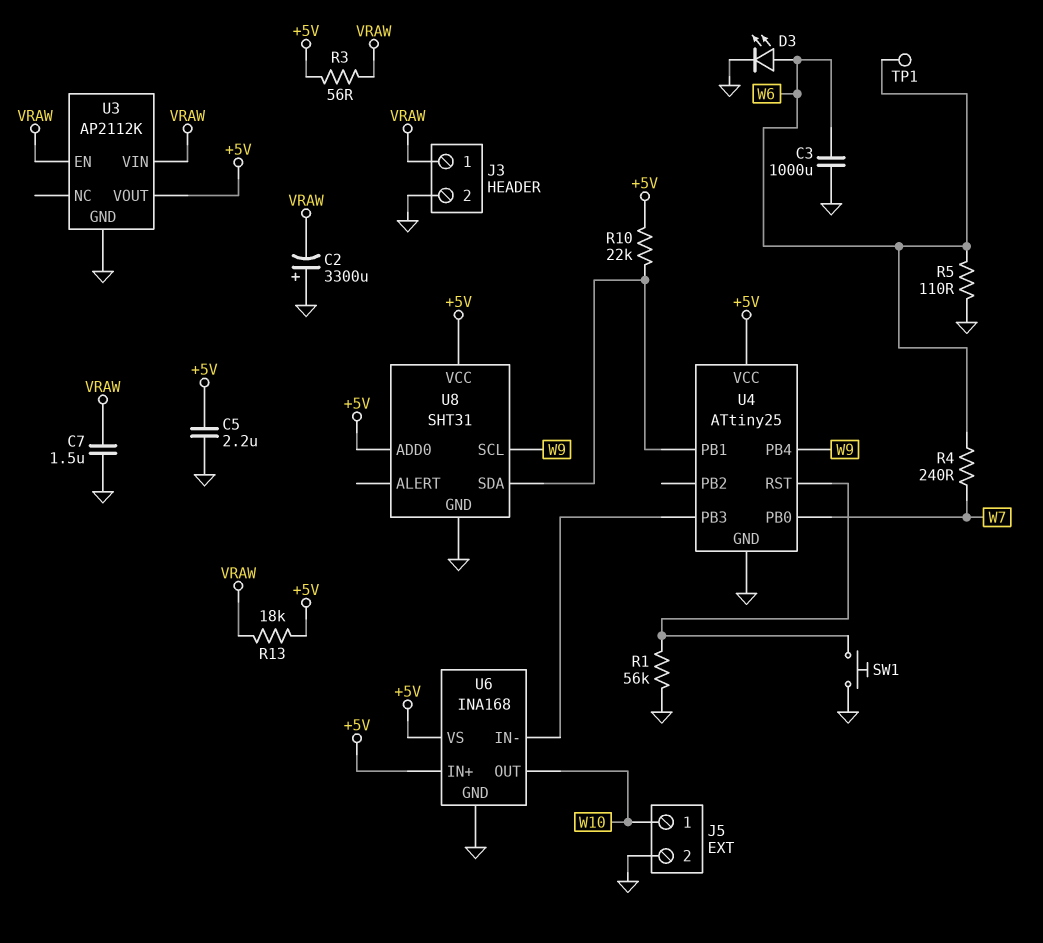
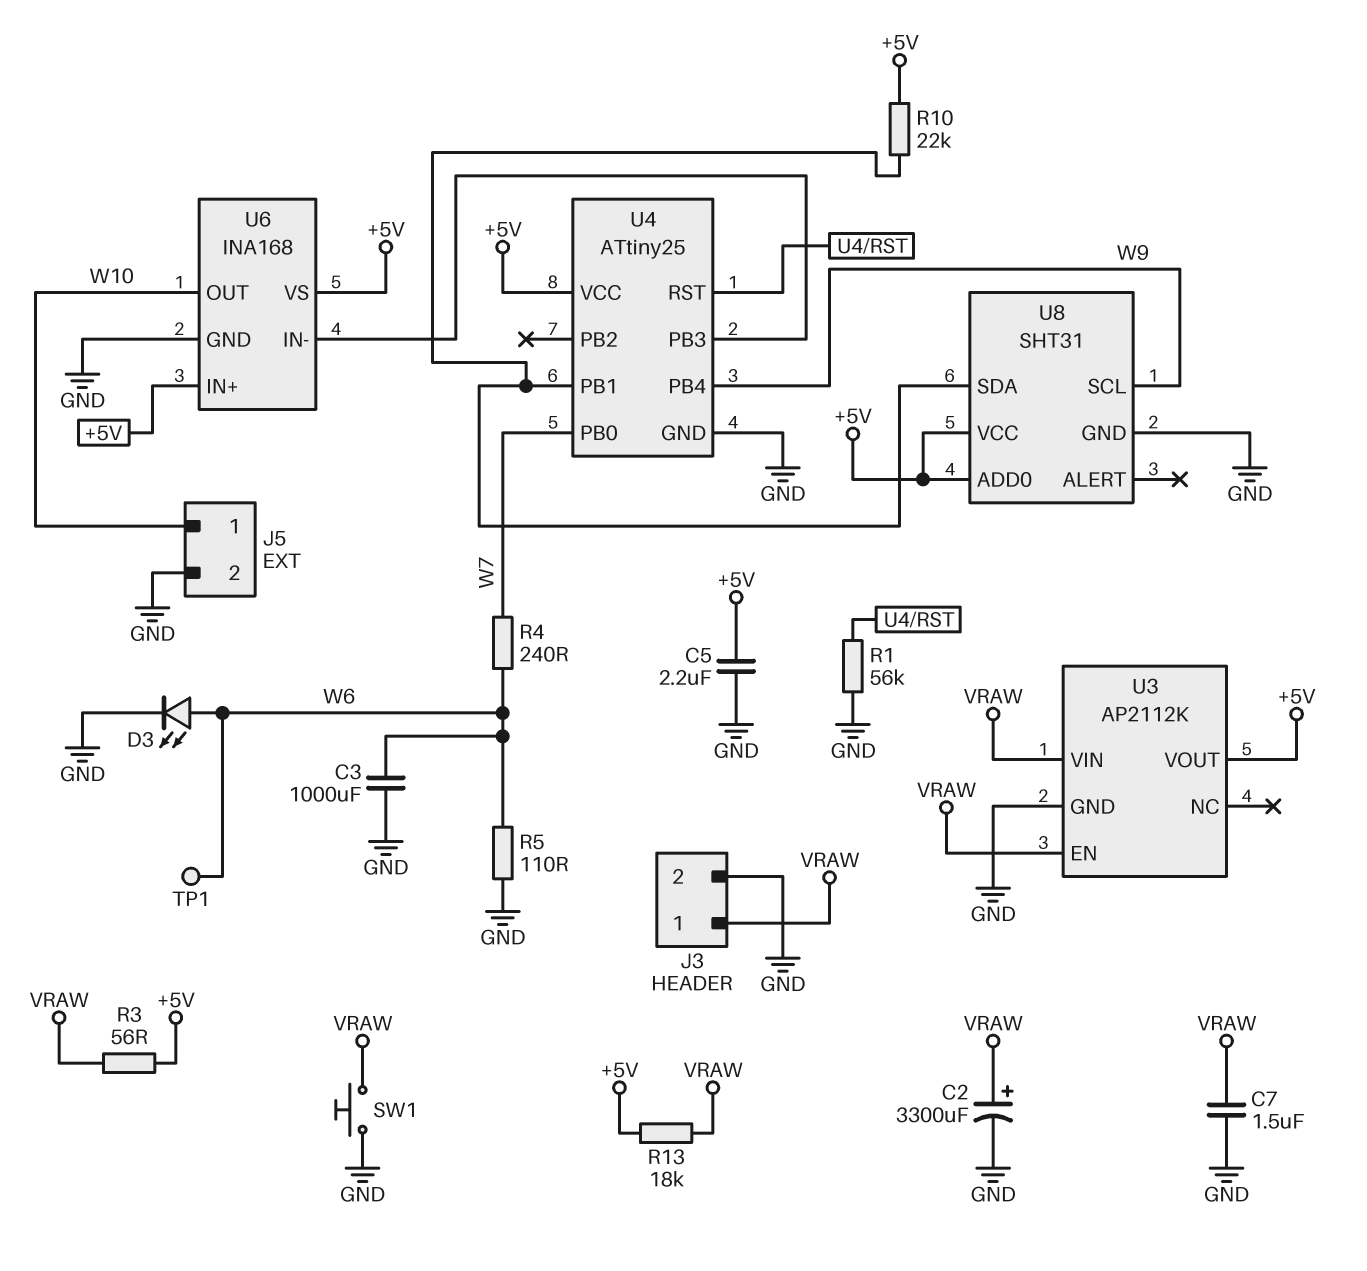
C2: 3300uF (plus GND, minus VRAW) -> 3300uF (plus VRAW, minus GND)
SW1: button (GND, U4/RST) -> button (GND, VRAW)

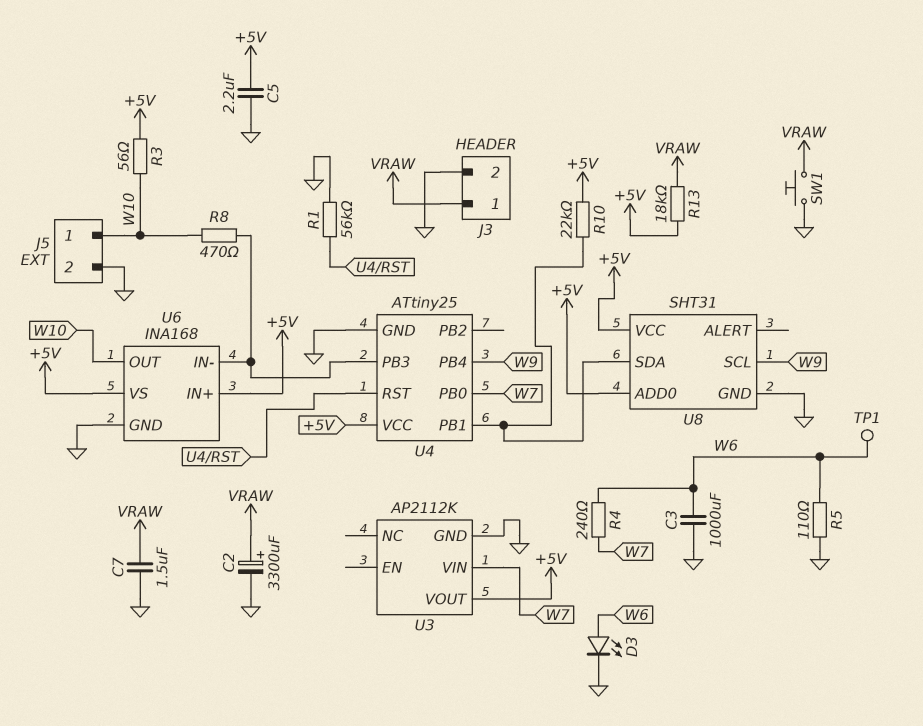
R3: 56 (+5V, VRAW) -> 56 (+5V, W10)
R8: none -> 470 (U4/PB3, W10)
U3 pin EN: VRAW -> none
U3 pin VIN: VRAW -> W7

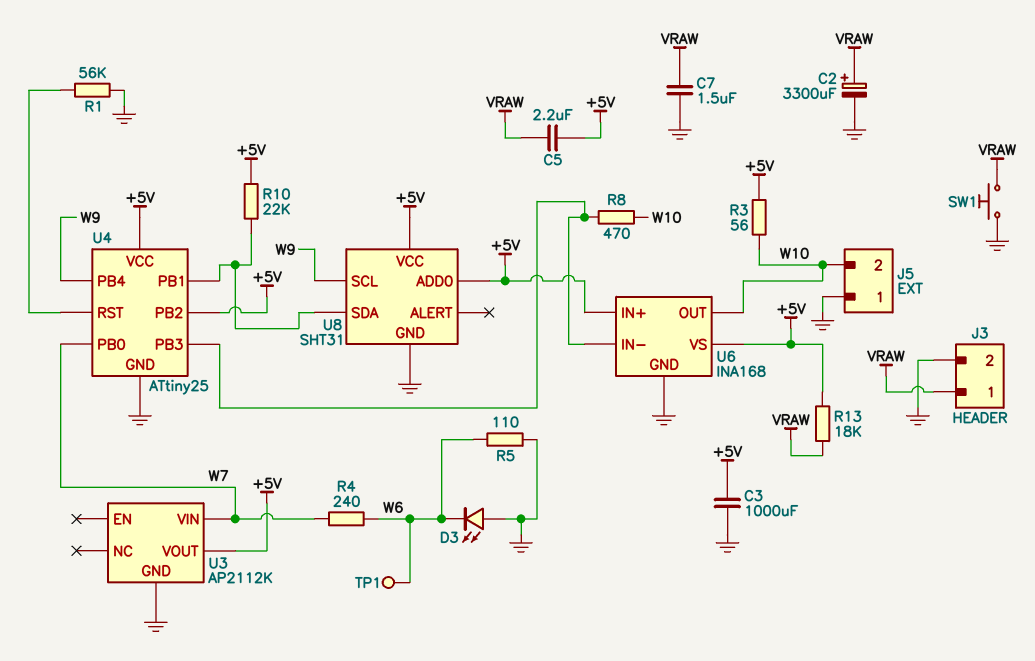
C3: 1000uF (GND, W6) -> 1000uF (+5V, GND)
C5: 2.2uF (+5V, GND) -> 2.2uF (+5V, VRAW)
D3: LED (A W6, K GND) -> LED (A GND, K W6)
J5 pin 1: W10 -> GND
J5 pin 2: GND -> W10
U4 pin PB2: none -> +5V

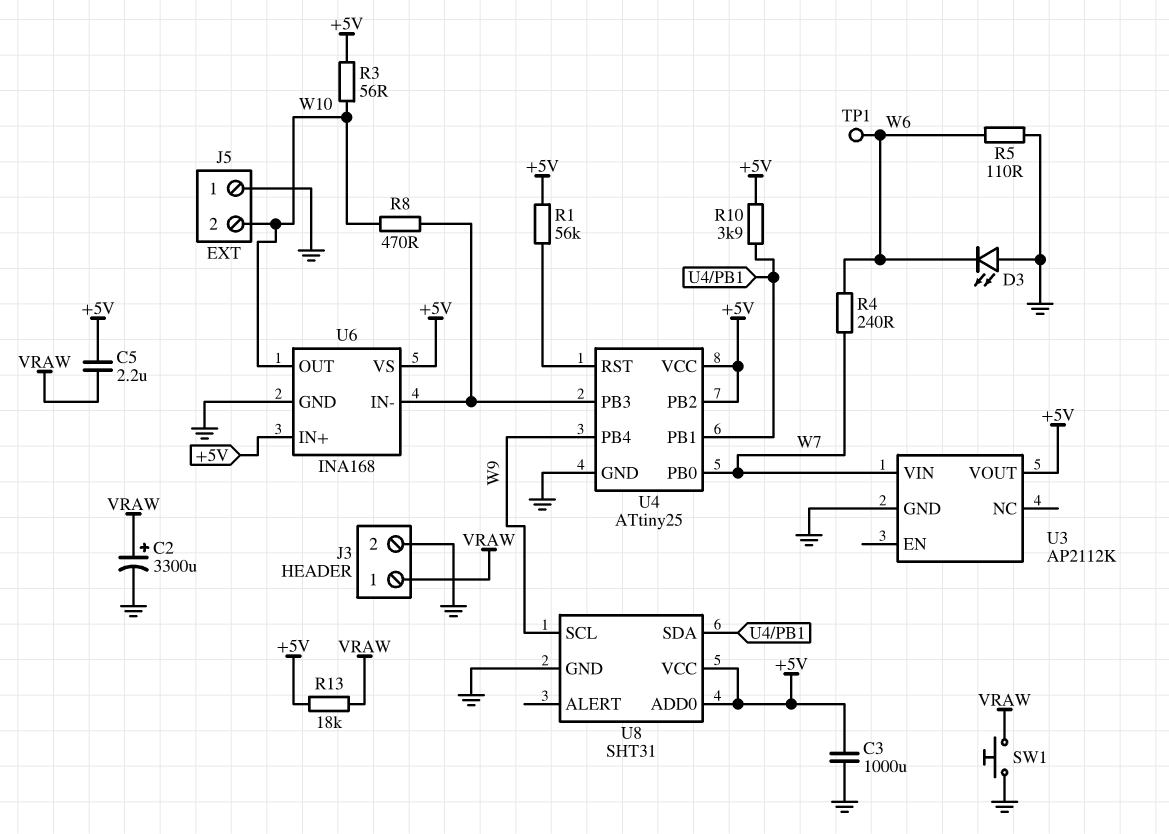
C7: 1.5uF (GND, VRAW) -> none
R1: 56k (GND, U4/RST) -> 56k (+5V, U4/RST)
R10: 22k (+5V, U4/PB1) -> 3.9k (+5V, U4/PB1)

